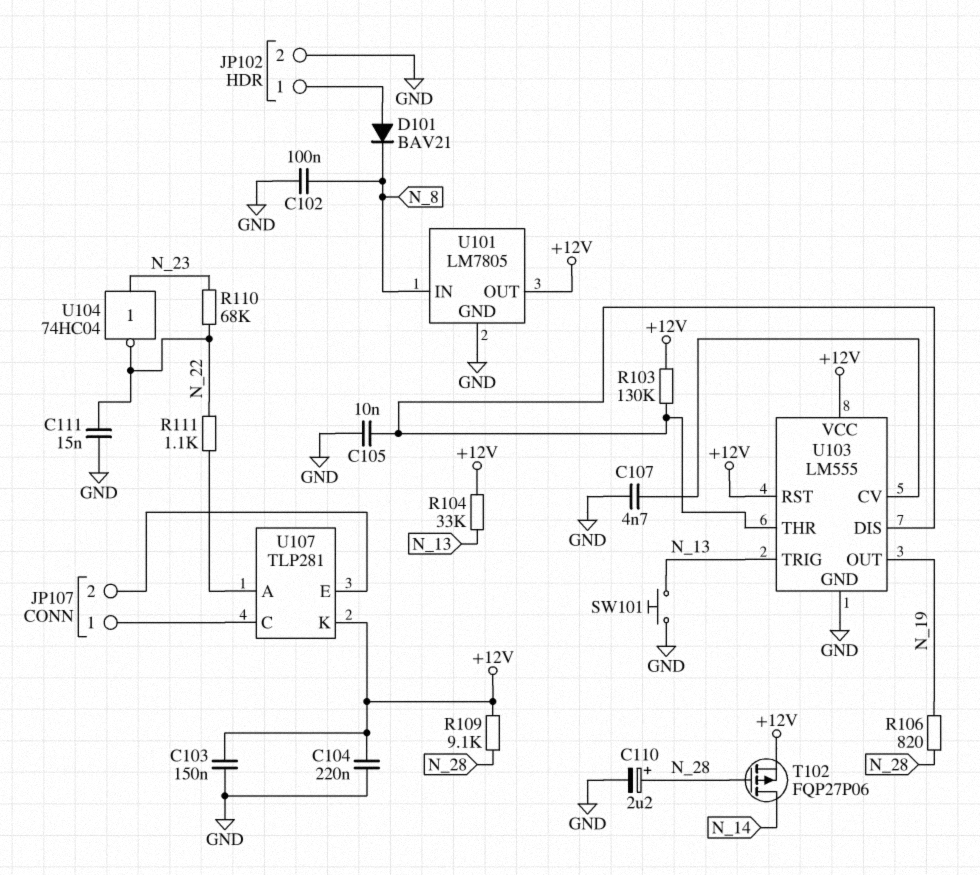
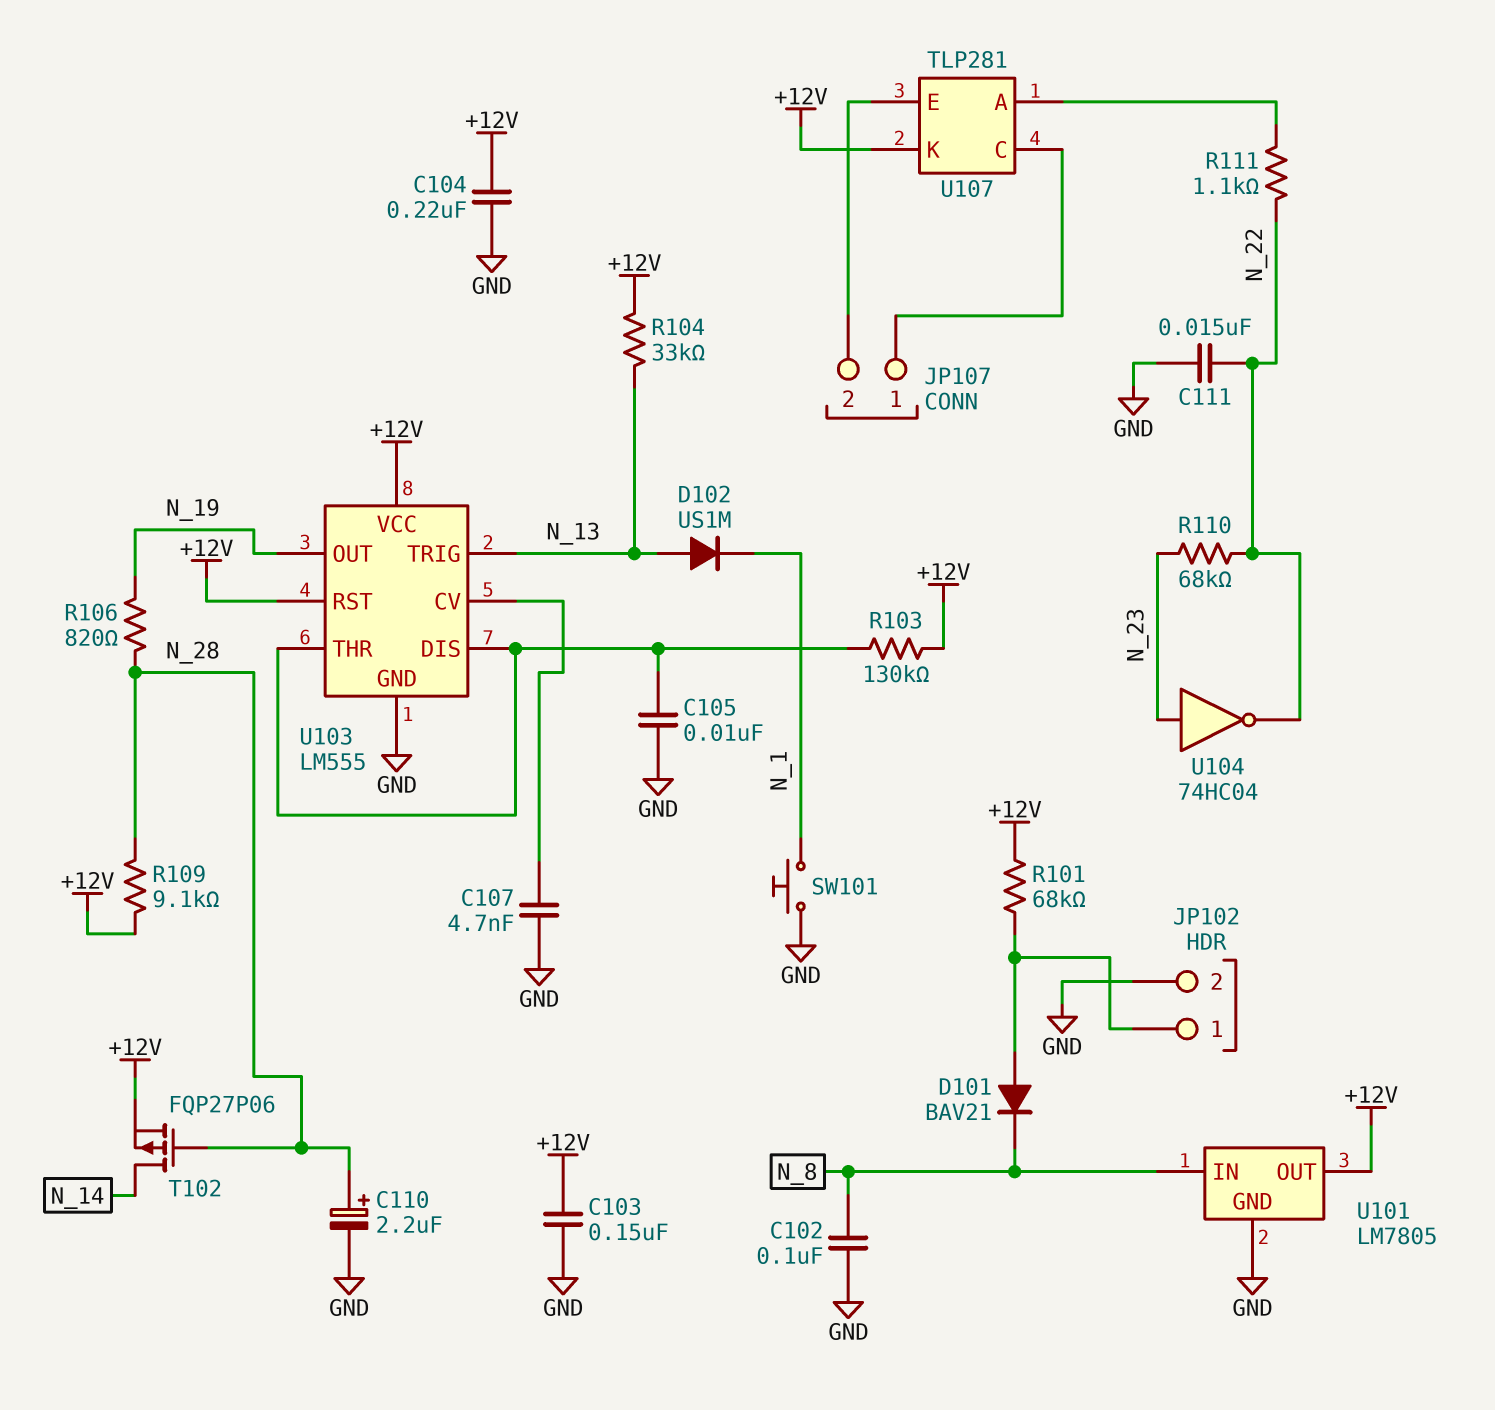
D102: none -> diode US1M (A N_13, K N_1)
R101: none -> 68k (+12V, JP102/1)
SW101: button (GND, N_13) -> button (GND, N_1)

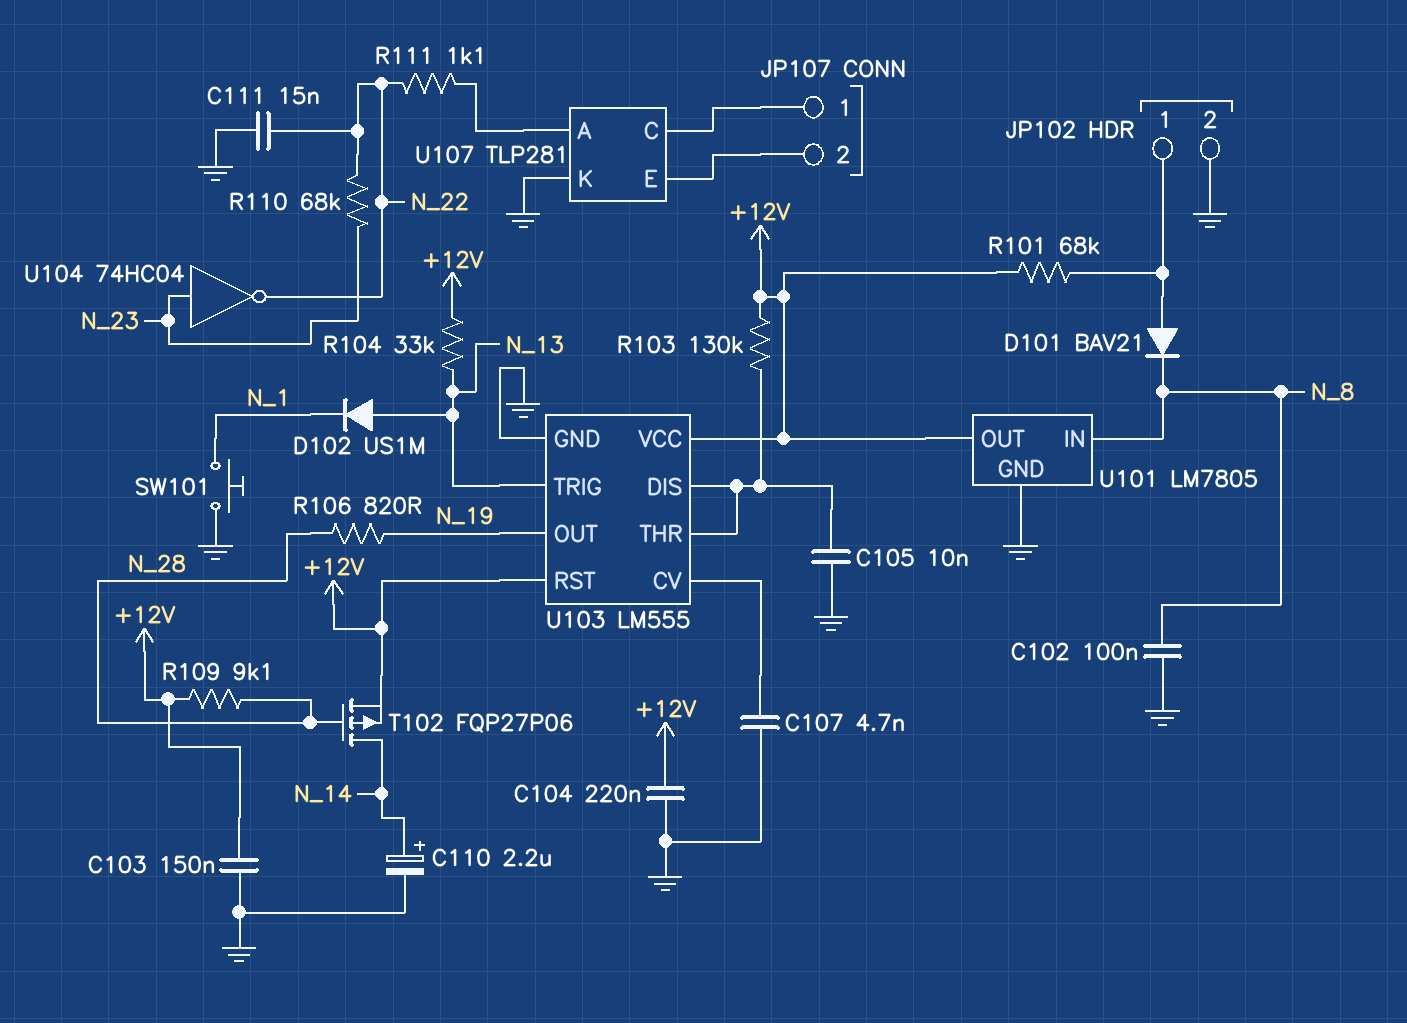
C110: 2.2uF (plus N_28, minus GND) -> 2.2uF (plus N_14, minus GND)
U107 pin K: +12V -> GND

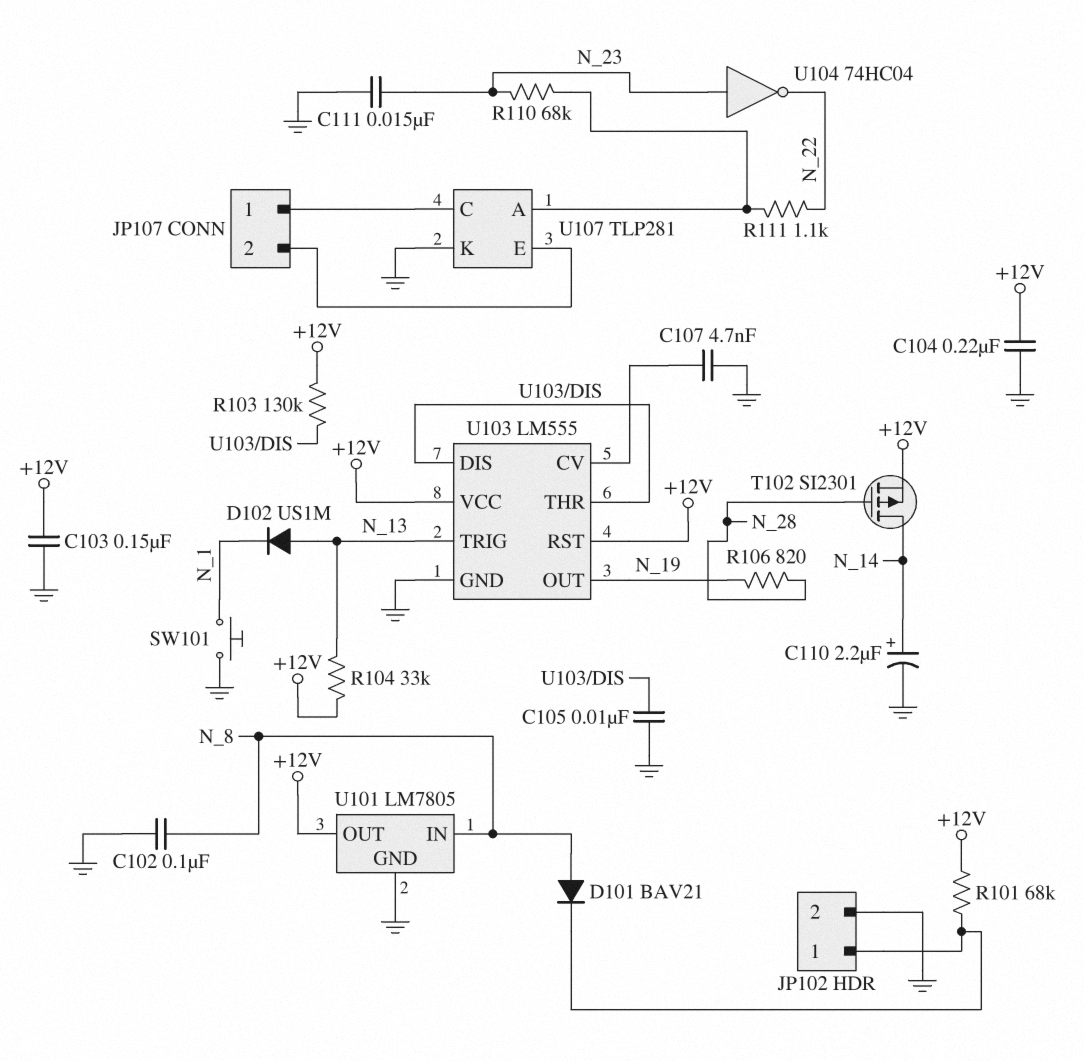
C111: 15nF (GND, N_22) -> 15nF (GND, N_23)
D101: diode BAV21 (A JP102/1, K N_8) -> diode BAV21 (A N_8, K JP102/1)
R109: 9.1k (+12V, N_28) -> none
R110: 68k (N_22, N_23) -> 68k (N_23, U107/A)
T102: PMOS FQP27P06 (G N_28, D N_14, S +12V) -> PMOS SI2301 (G N_28, D N_14, S +12V)

